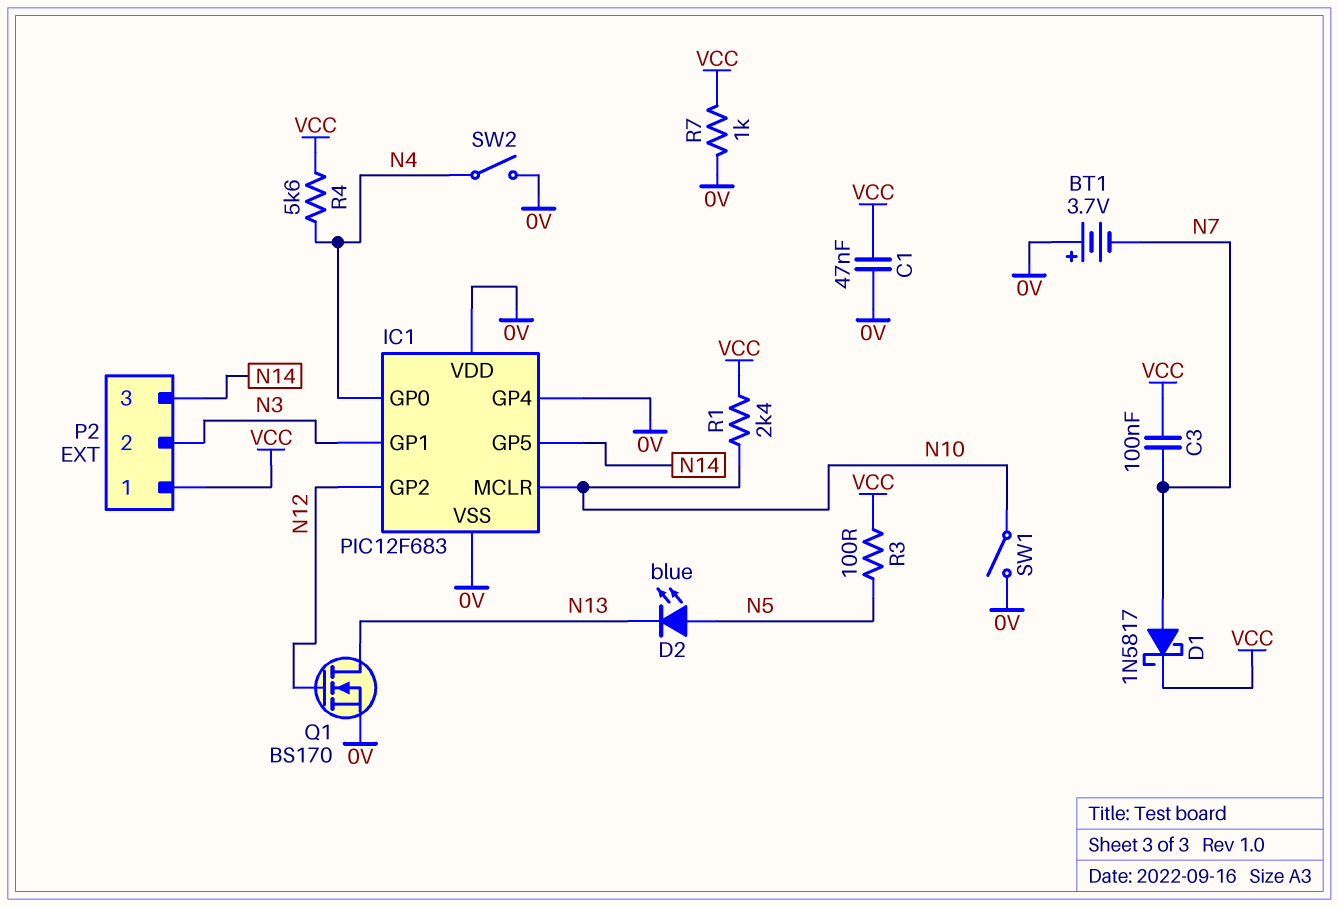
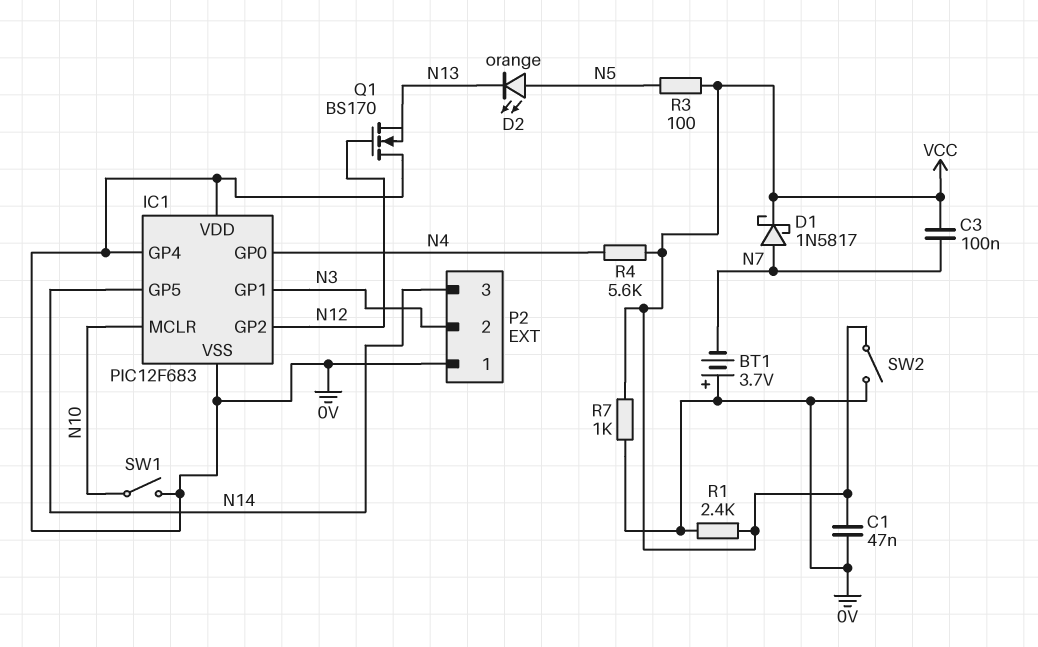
D2: LED blue (A N5, K N13) -> LED orange (A N5, K N13)
P2 pin 1: VCC -> 0V
Q1: NMOS BS170 (G N12, D N13, S 0V) -> NMOS BS170 (G N12, D 0V, S N13)
R1: 2.4k (N10, VCC) -> 2.4k (0V, VCC)
SW2: switch (0V, N4) -> switch (0V, VCC)

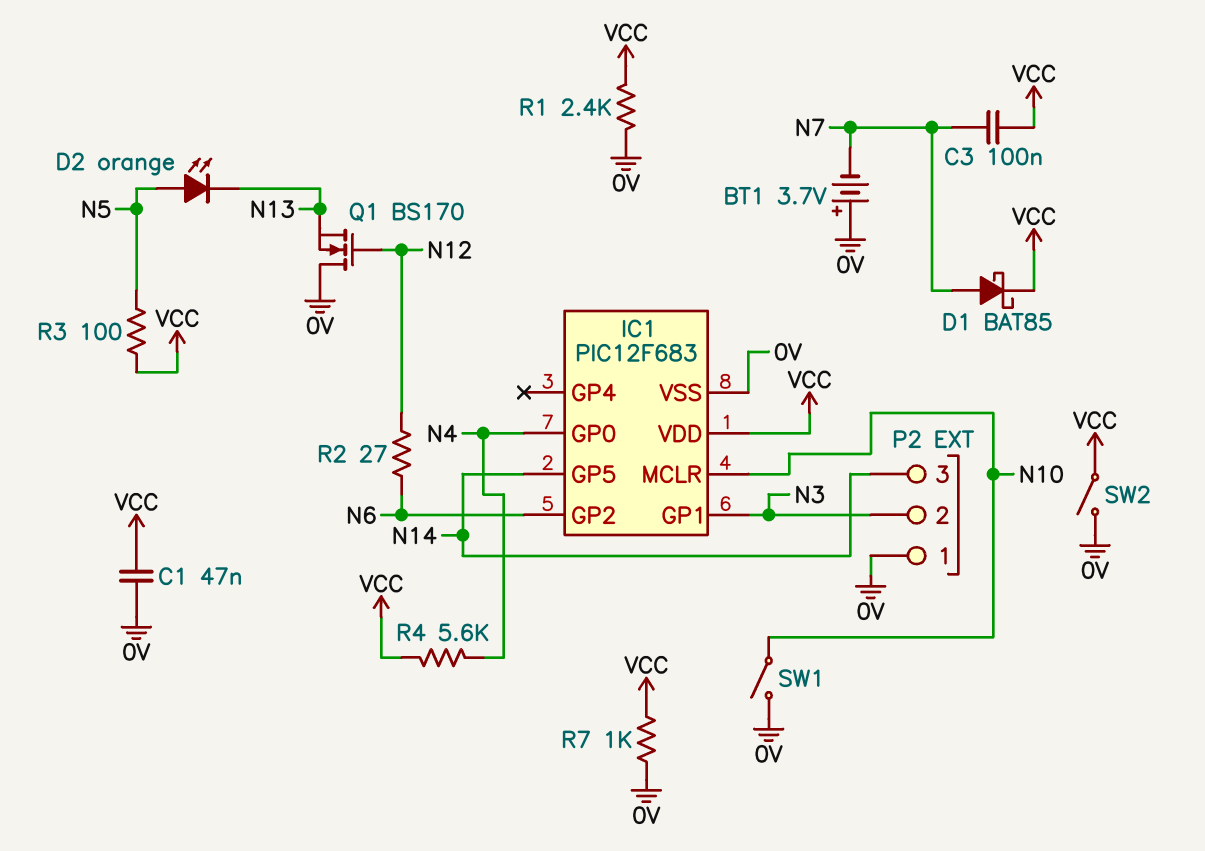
D1: schottky 1N5817 (A N7, K VCC) -> schottky BAT85 (A N7, K VCC)
IC1 pin GP2: N12 -> N6
IC1 pin GP4: 0V -> none
IC1 pin VDD: 0V -> VCC
R2: none -> 27 (N6, N12)

